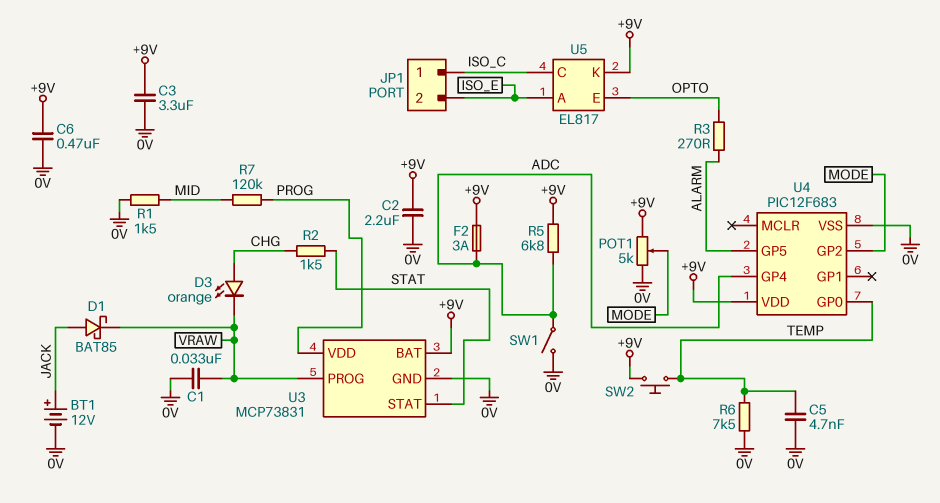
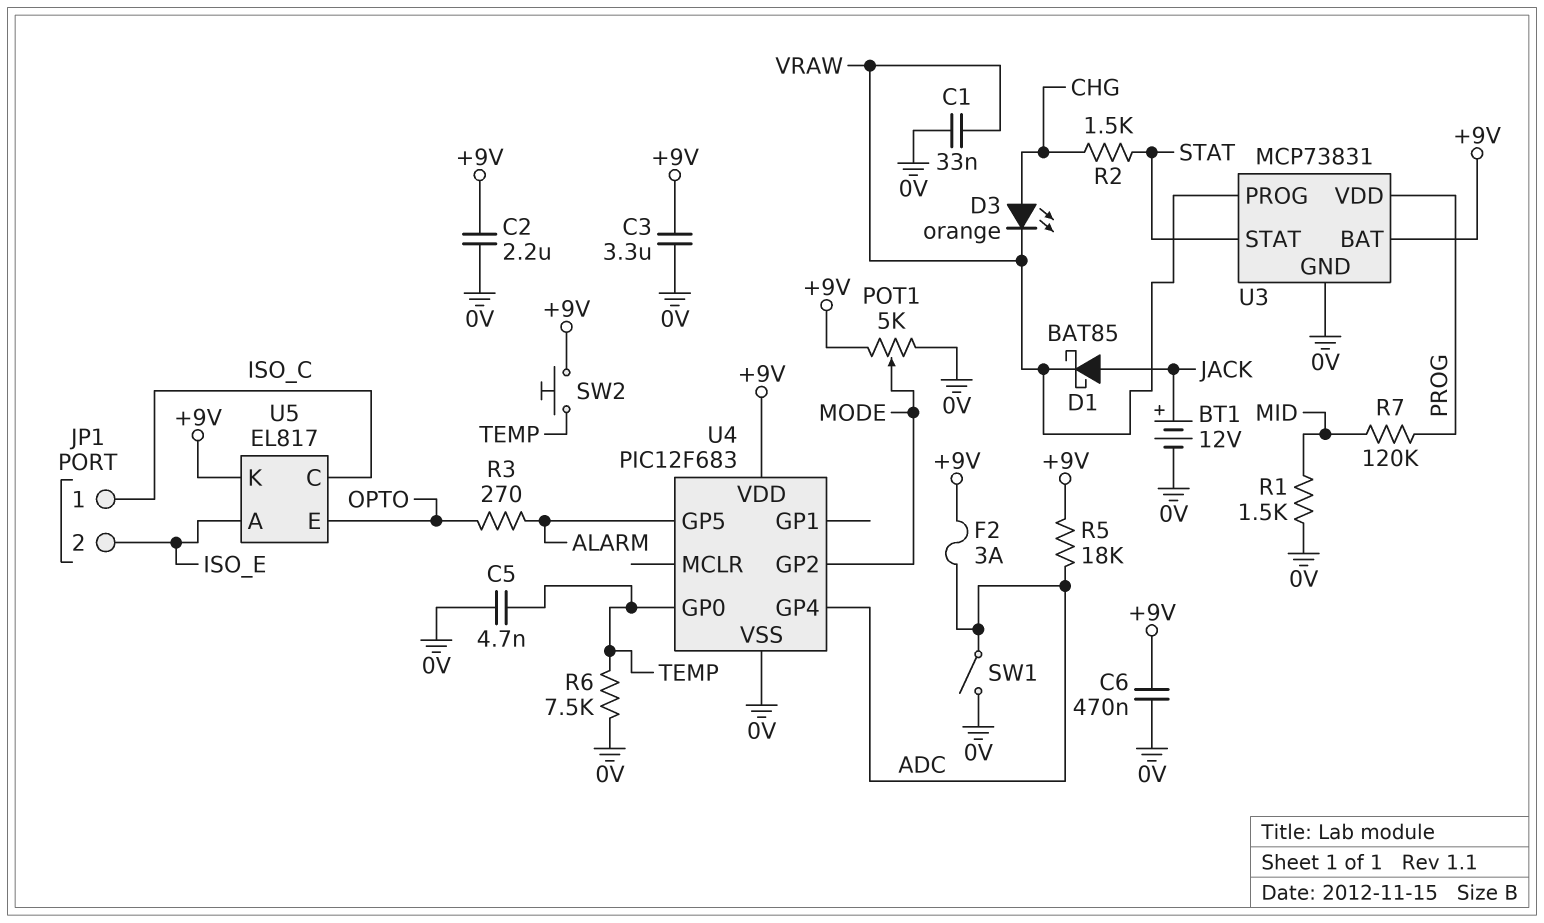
R5: 6.8k (+9V, ADC) -> 18k (+9V, ADC)

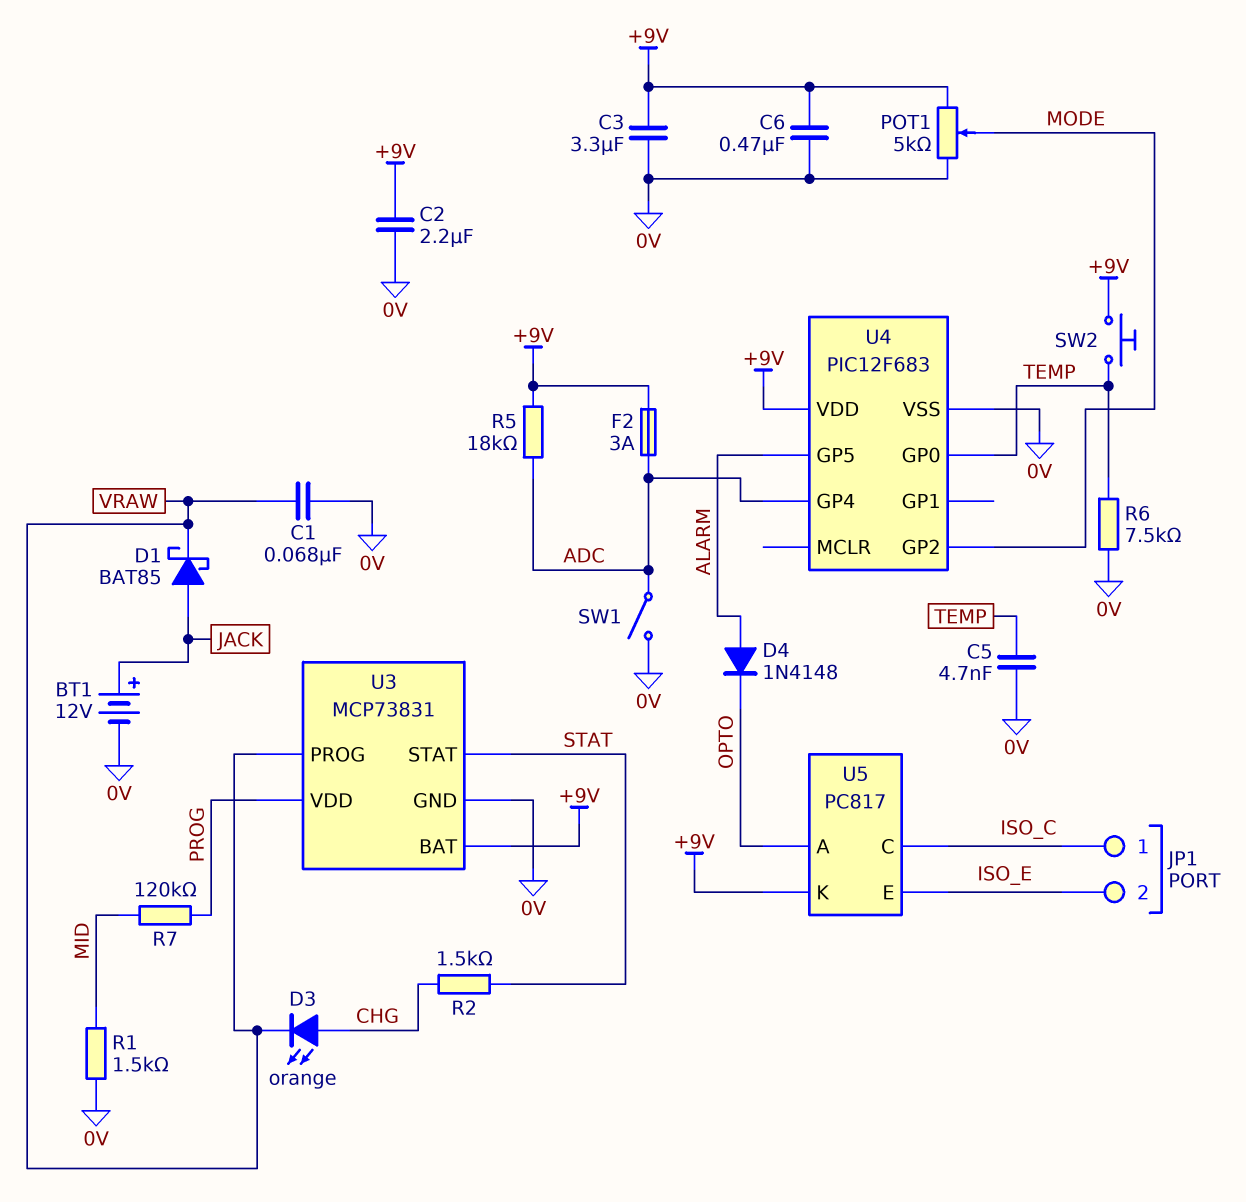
C1: 33nF (0V, VRAW) -> 68nF (0V, VRAW)
D4: none -> diode 1N4148 (A ALARM, K OPTO)
R3: 270 (ALARM, OPTO) -> none
U5: EL817 -> PC817
U5 pin A: ISO_E -> OPTO
U5 pin E: OPTO -> ISO_E

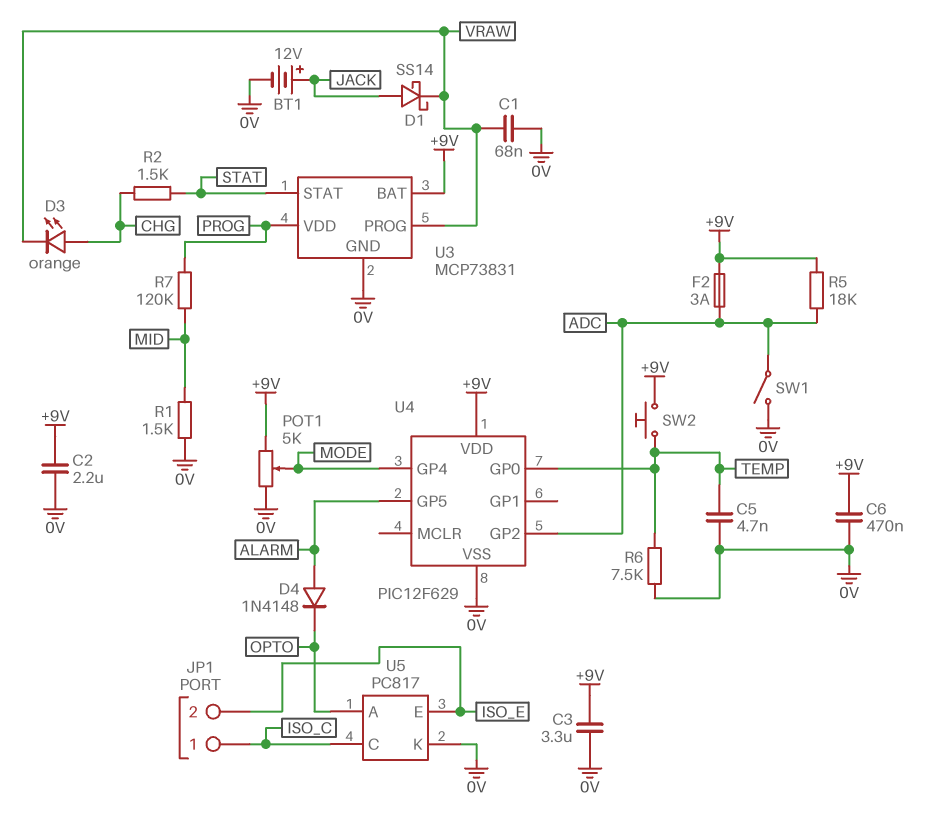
D1: schottky BAT85 (A JACK, K VRAW) -> schottky SS14 (A JACK, K VRAW)
U4: PIC12F683 -> PIC12F629
U4 pin GP2: MODE -> ADC
U4 pin GP4: ADC -> MODE
U5 pin K: +9V -> 0V

